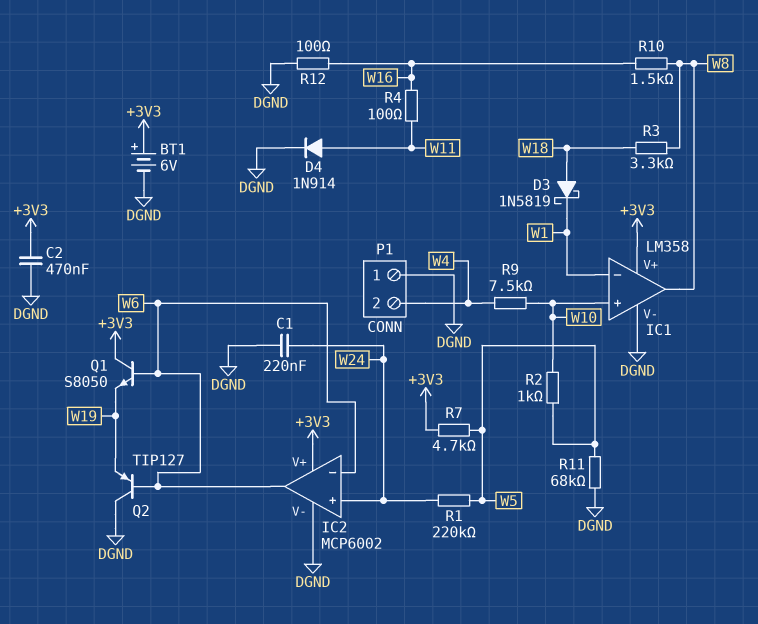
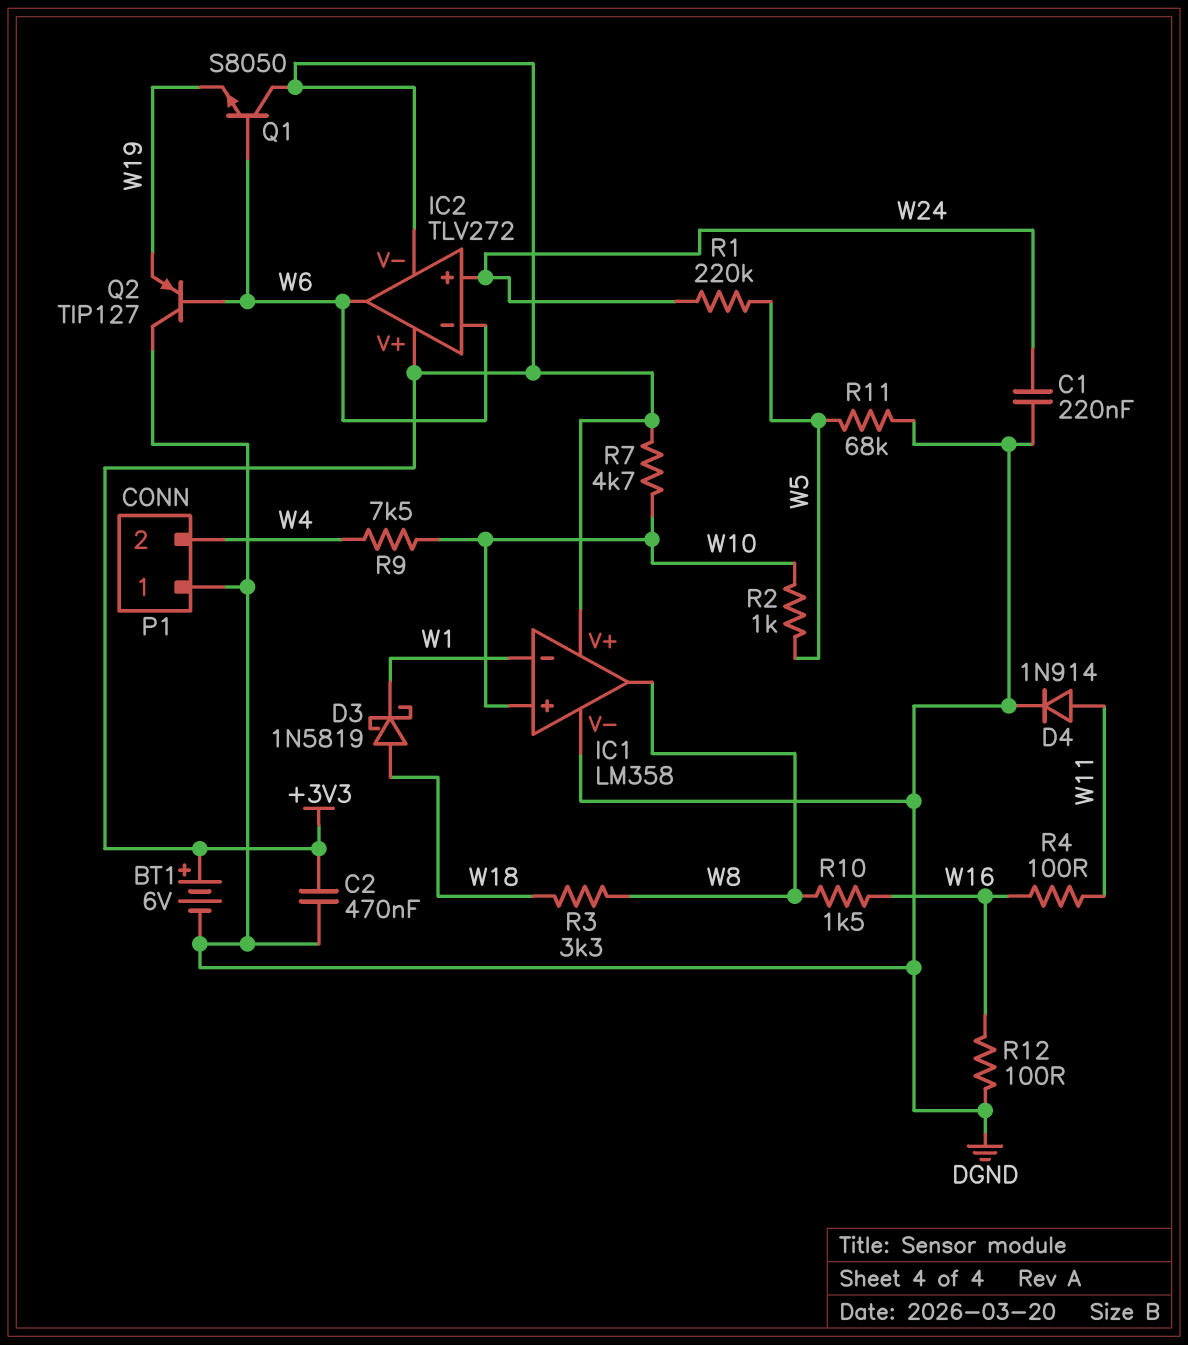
IC2: MCP6002 -> TLV272
IC2 pin V-: DGND -> +3V3
R7: 4.7k (+3V3, W5) -> 4.7k (+3V3, W10)

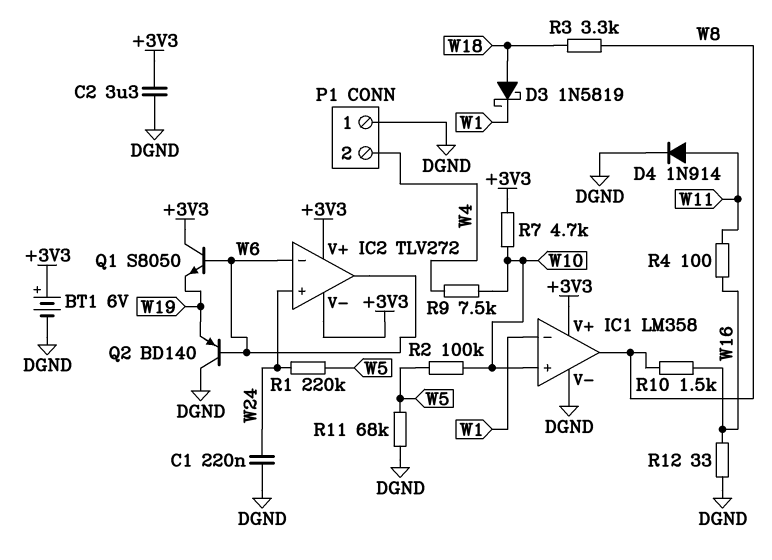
C2: 470nF (+3V3, DGND) -> 3.3uF (+3V3, DGND)
Q2: PNP TIP127 (B W6, C DGND, E W19) -> PNP BD140 (B W6, C DGND, E W19)
R2: 1k (W5, W10) -> 100k (W5, W10)
R12: 100 (DGND, W16) -> 33 (DGND, W16)

